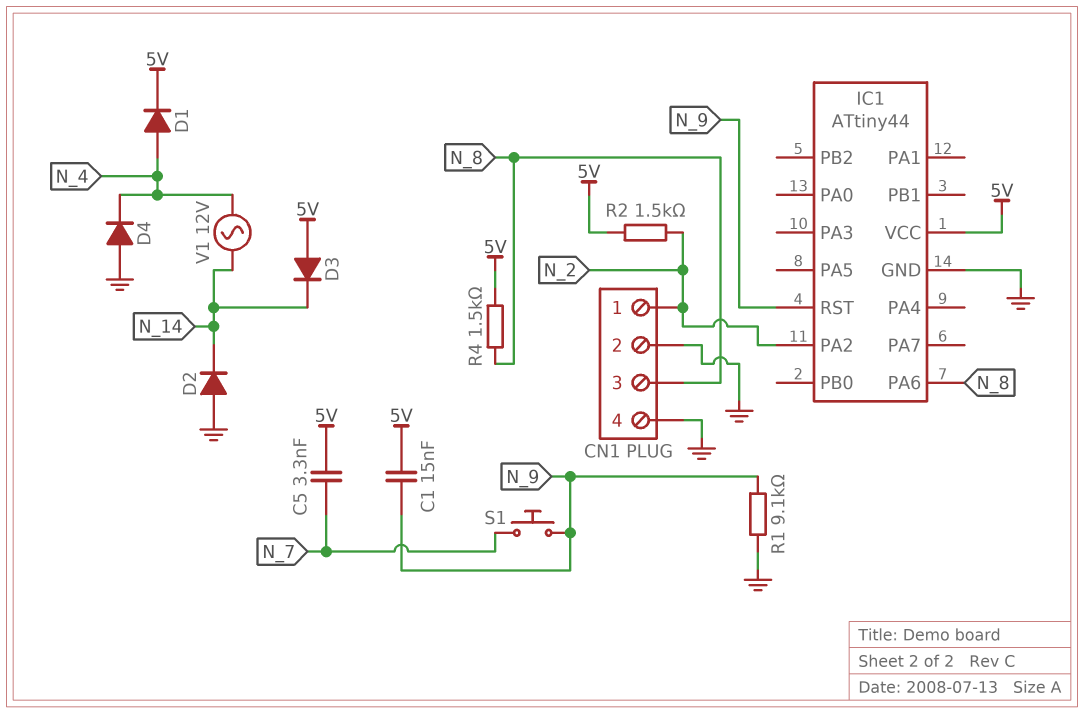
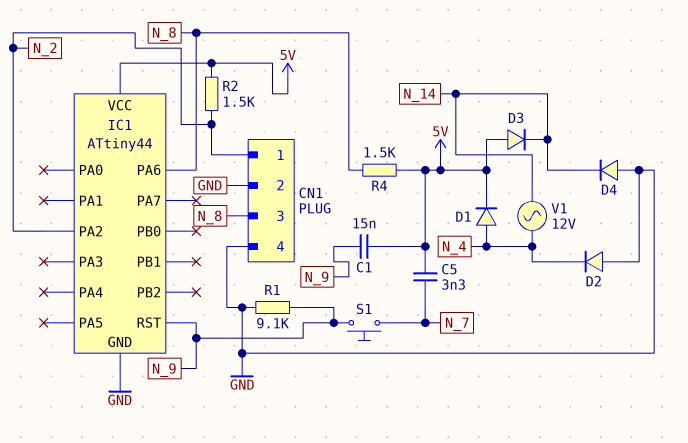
D2: diode (A GND, K N_14) -> diode (A GND, K N_4)
D4: diode (A GND, K N_4) -> diode (A GND, K N_14)

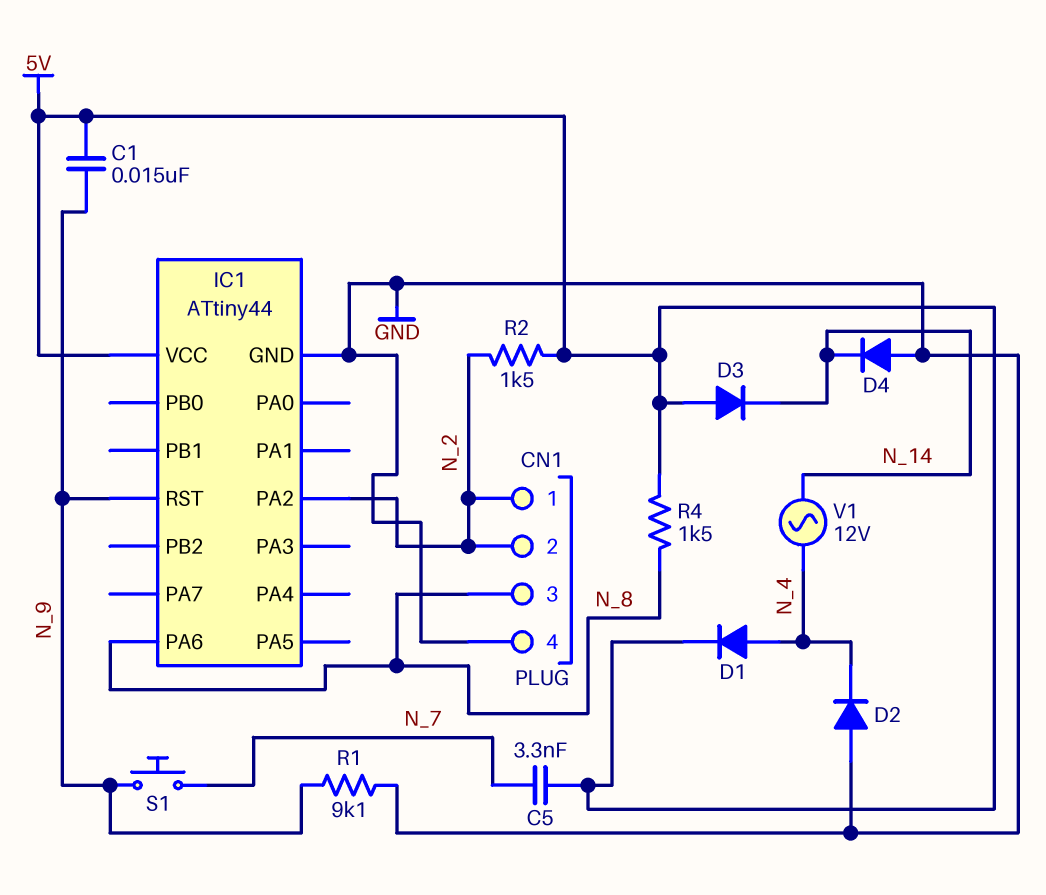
CN1 pin 2: GND -> N_2

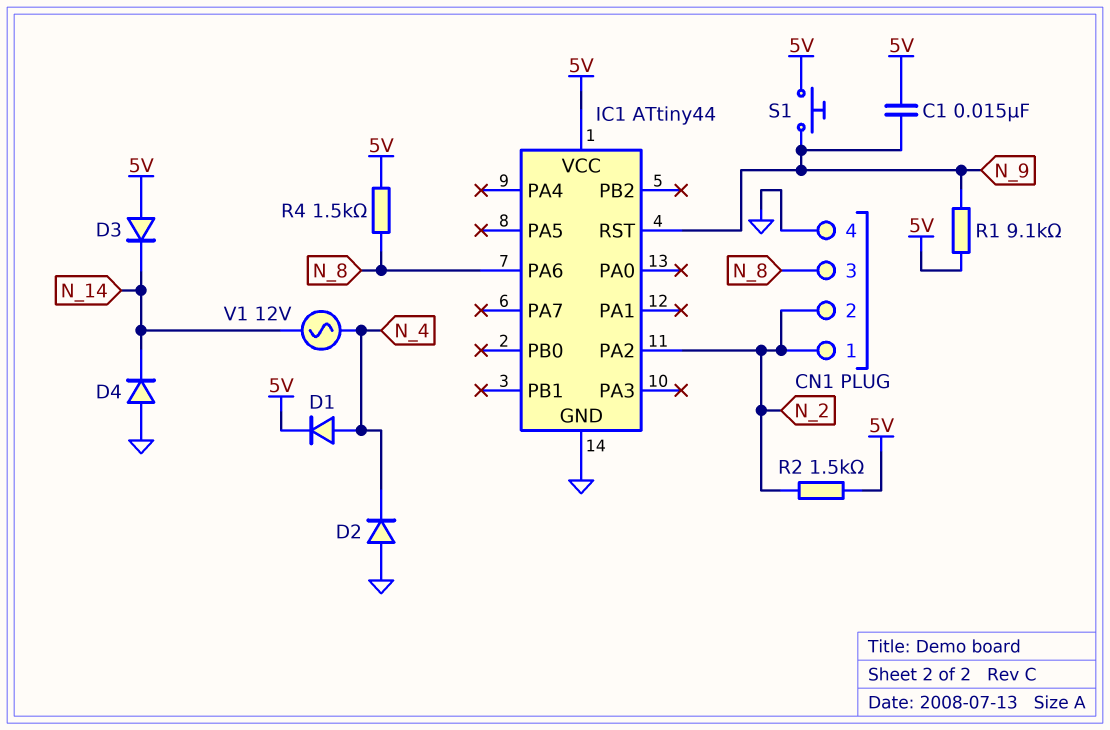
C5: 3.3nF (5V, N_7) -> none
R1: 9.1k (GND, N_9) -> 9.1k (5V, N_9)
S1: button (N_7, N_9) -> button (5V, N_9)

